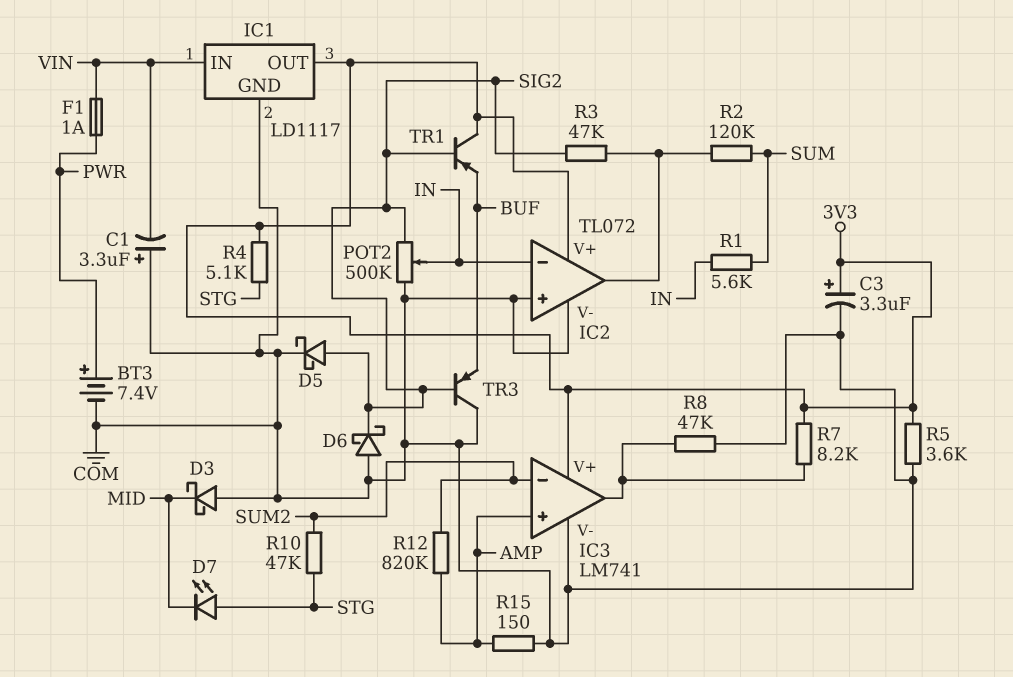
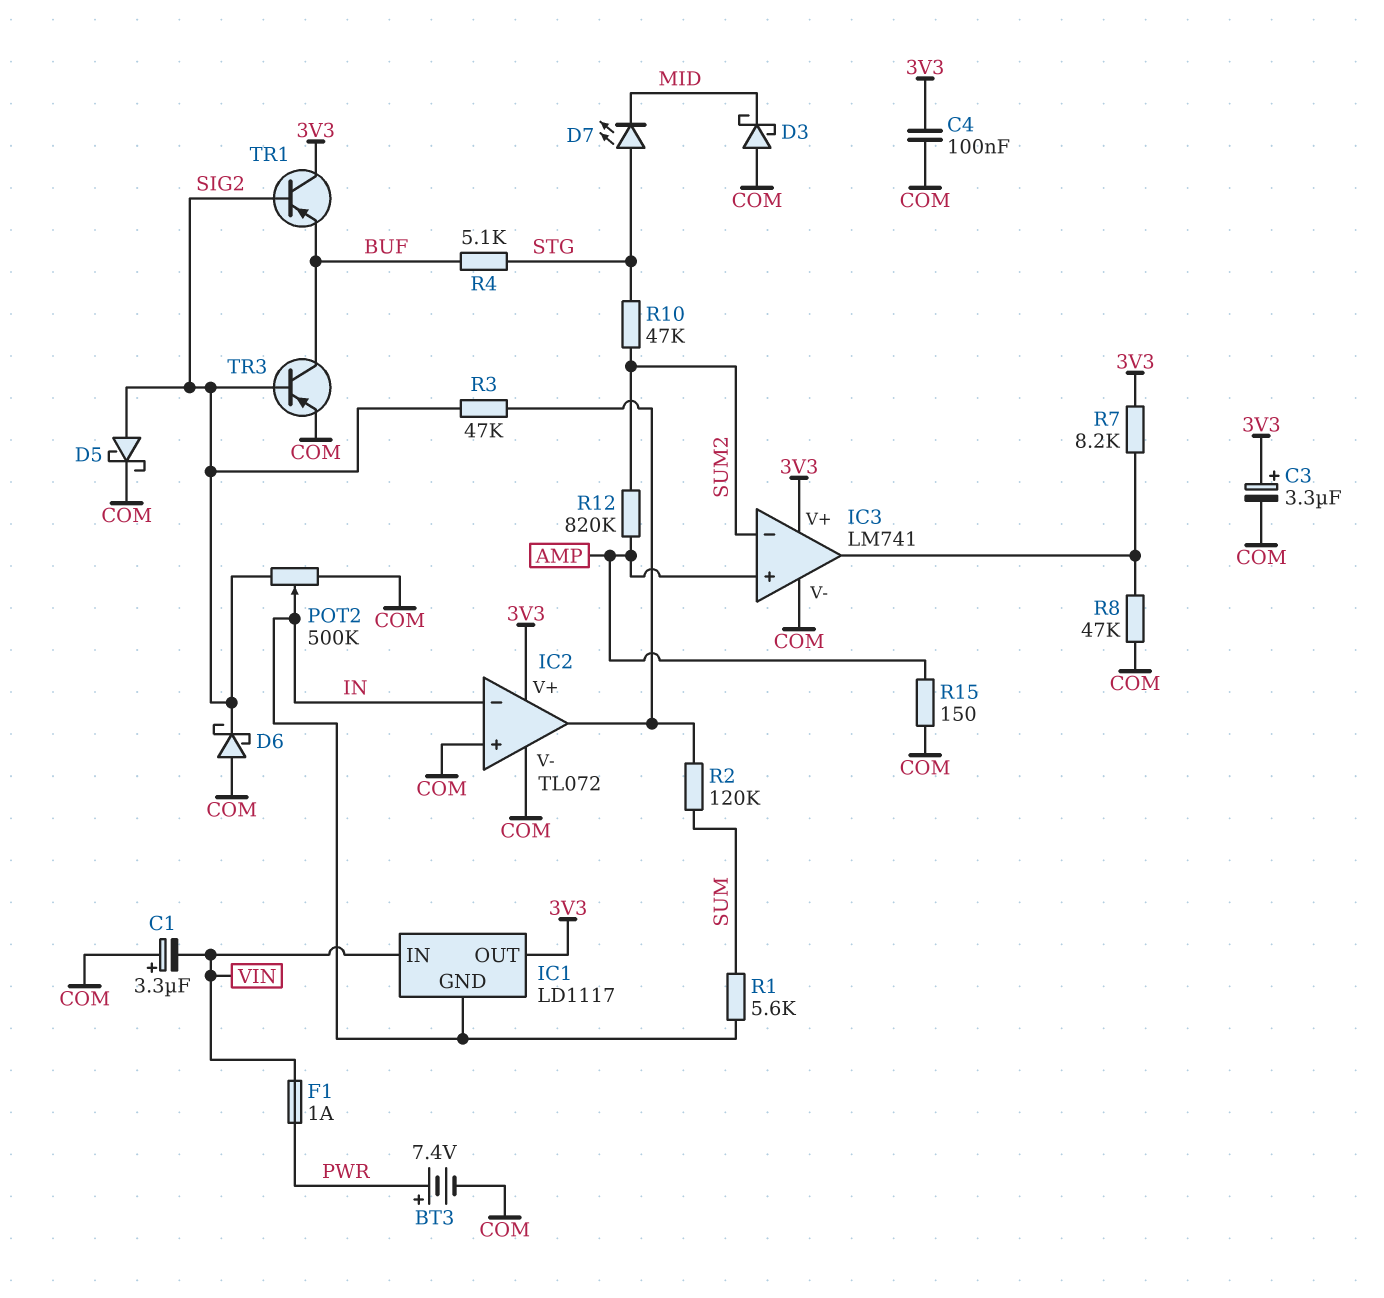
C4: none -> 100nF (3V3, COM)
IC1 pin GND: COM -> IN
R4: 5.1k (3V3, STG) -> 5.1k (BUF, STG)
R5: 3.6k (3V3, COM) -> none
TR3: PNP (B SIG2, C COM, E BUF) -> PNP (B SIG2, C BUF, E COM)

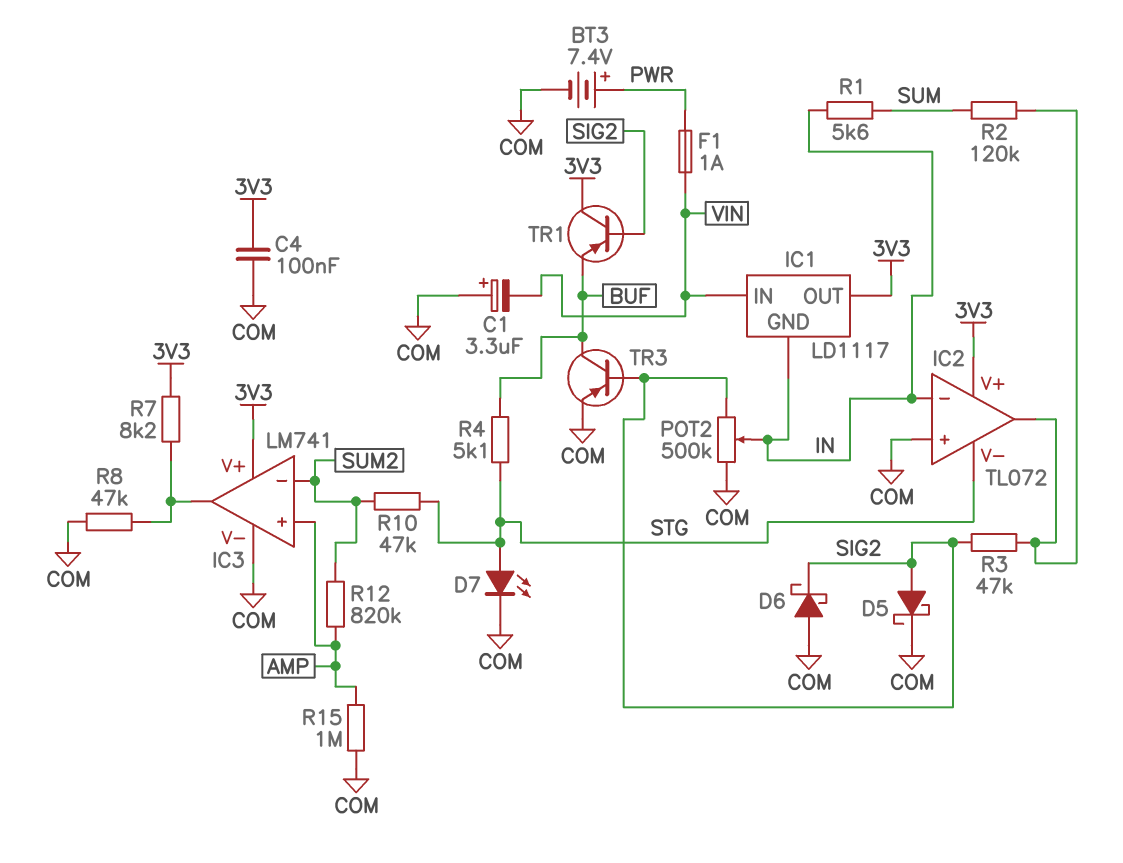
C3: 3.3uF (plus 3V3, minus COM) -> none
D3: schottky (A COM, K MID) -> none
D7: LED (A STG, K MID) -> LED (A STG, K COM)
IC2 pin V-: COM -> STG
R15: 150 (AMP, COM) -> 1M (AMP, COM)

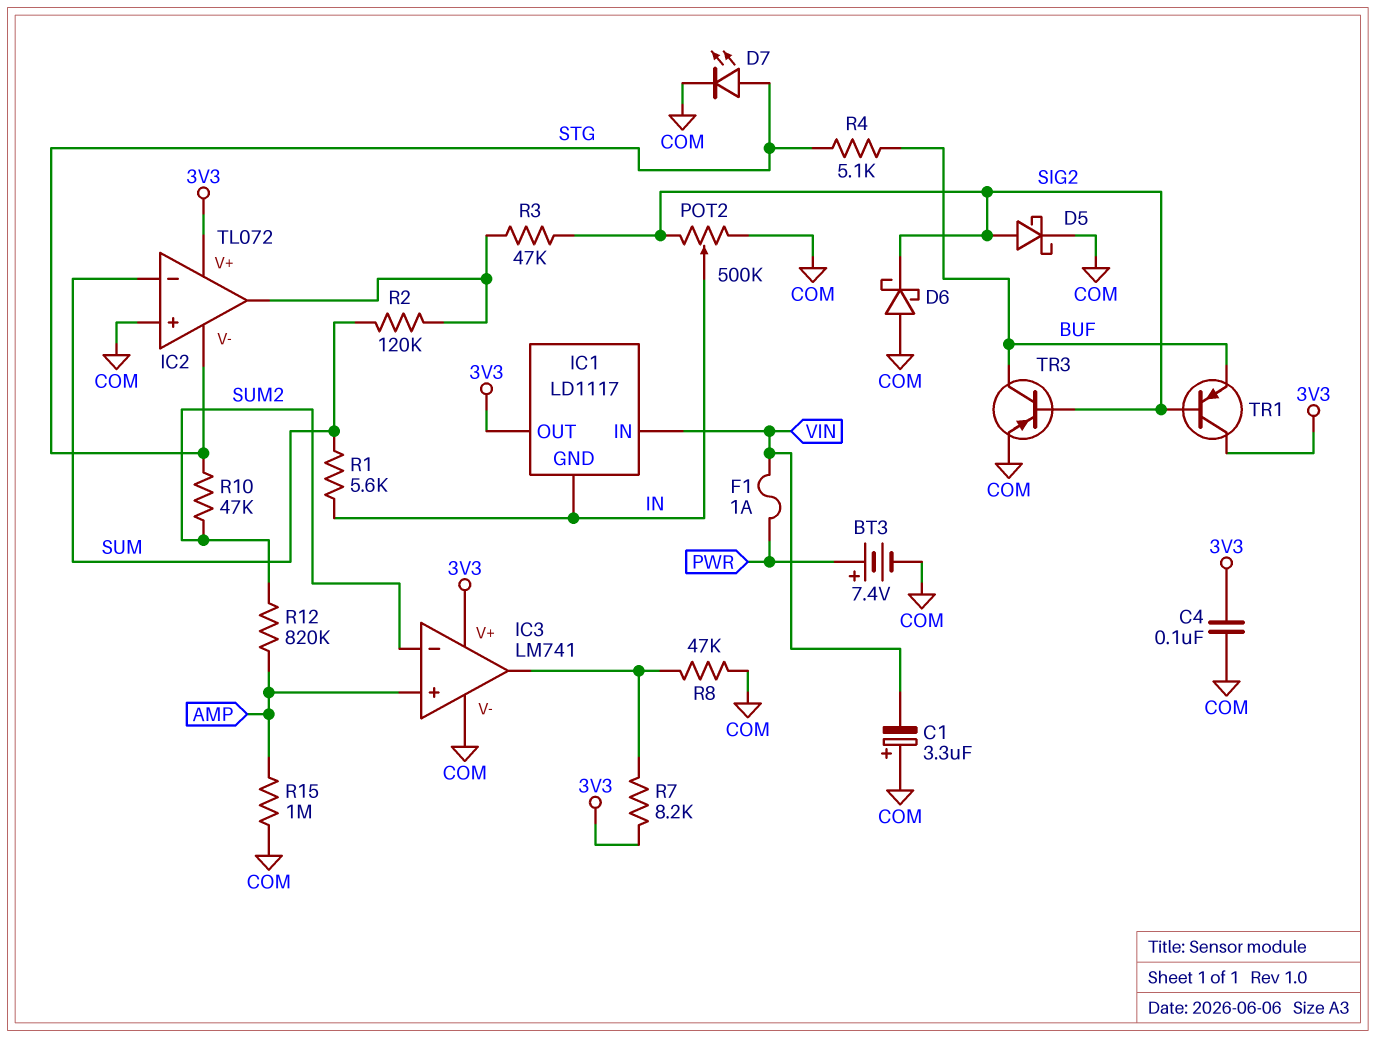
IC2 pin in-: IN -> SUM

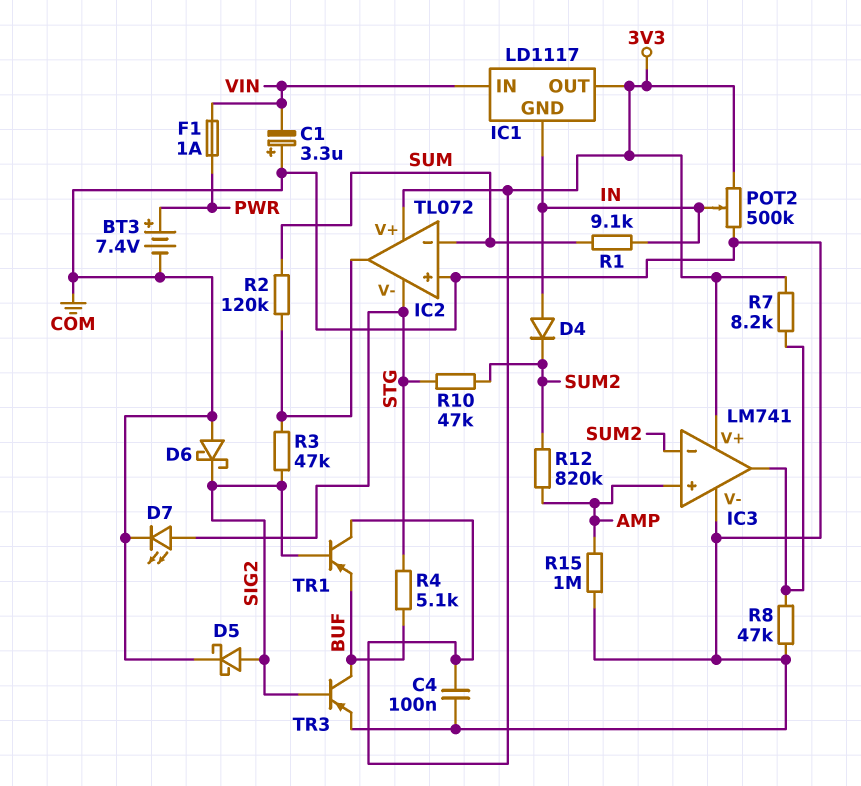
D4: none -> diode (A IN, K SUM2)
POT2: 500k (COM, SIG2, wiper IN) -> 500k (3V3, COM, wiper IN)
R1: 5.6k (IN, SUM) -> 9.1k (IN, SUM)

